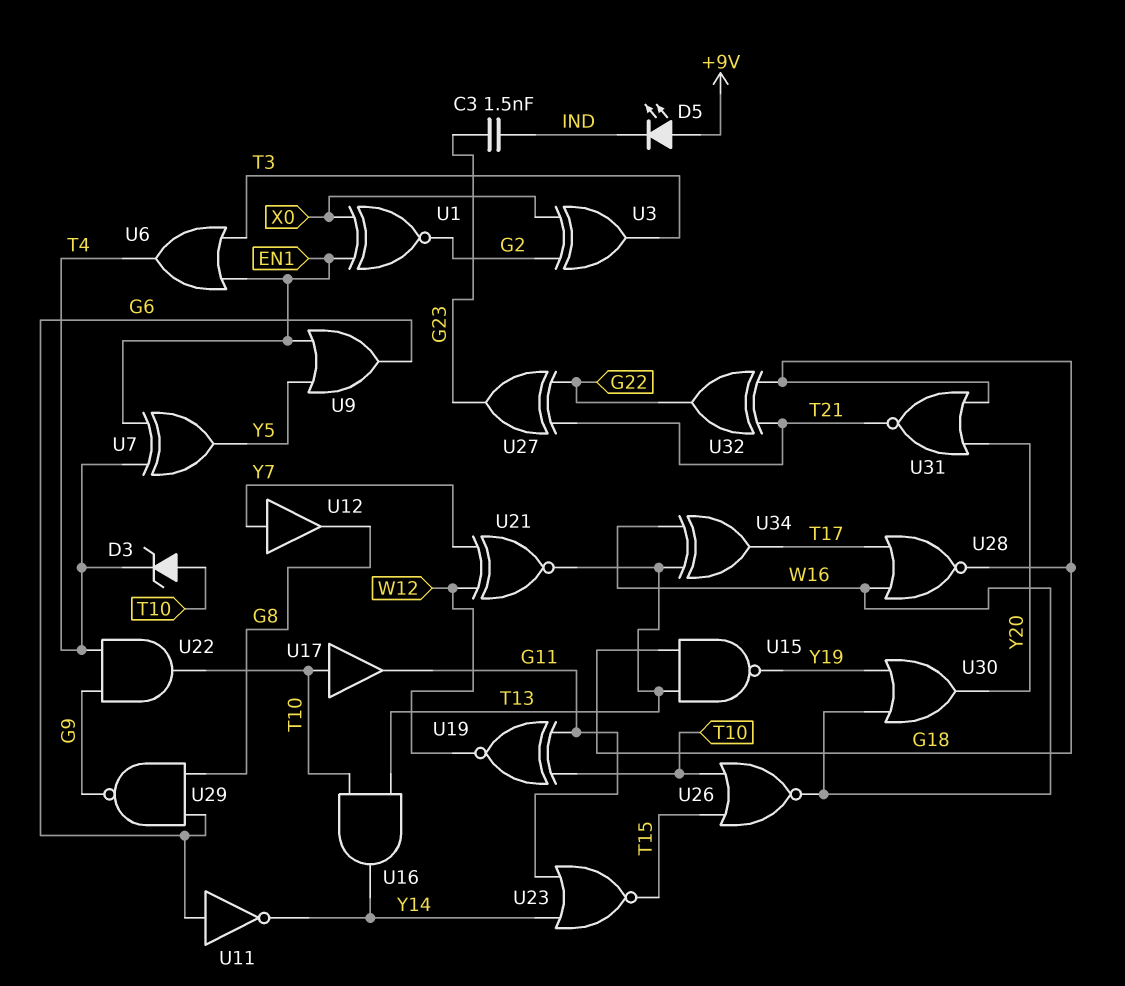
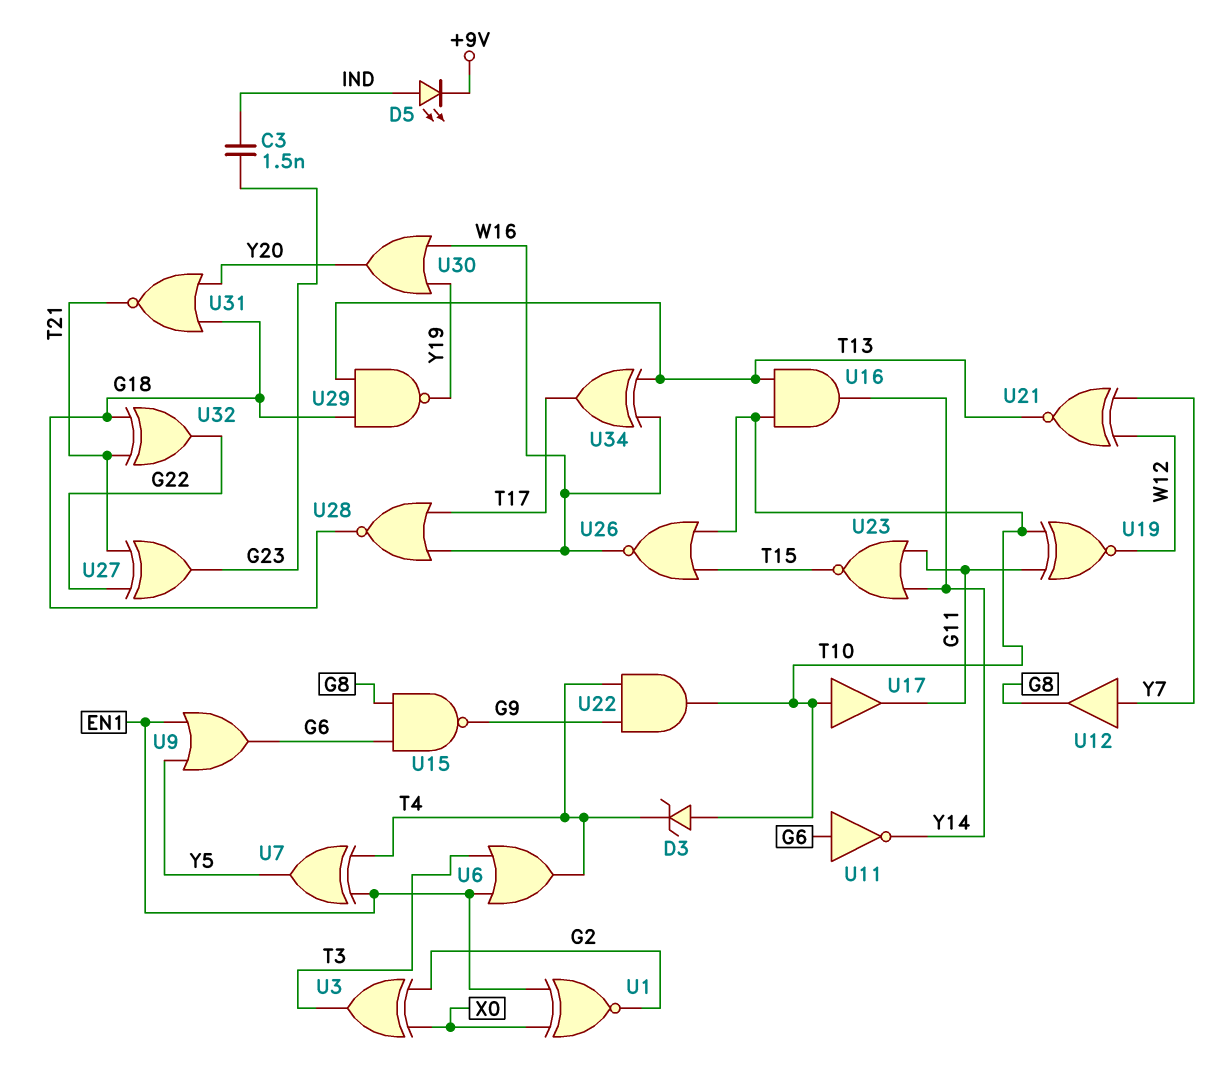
D5: LED (A +9V, K IND) -> LED (A IND, K +9V)
U15: NAND (in G18, in T13, out Y19) -> NAND (in G6, in G8, out G9)
U29: NAND (in G6, in G8, out G9) -> NAND (in G18, in T13, out Y19)

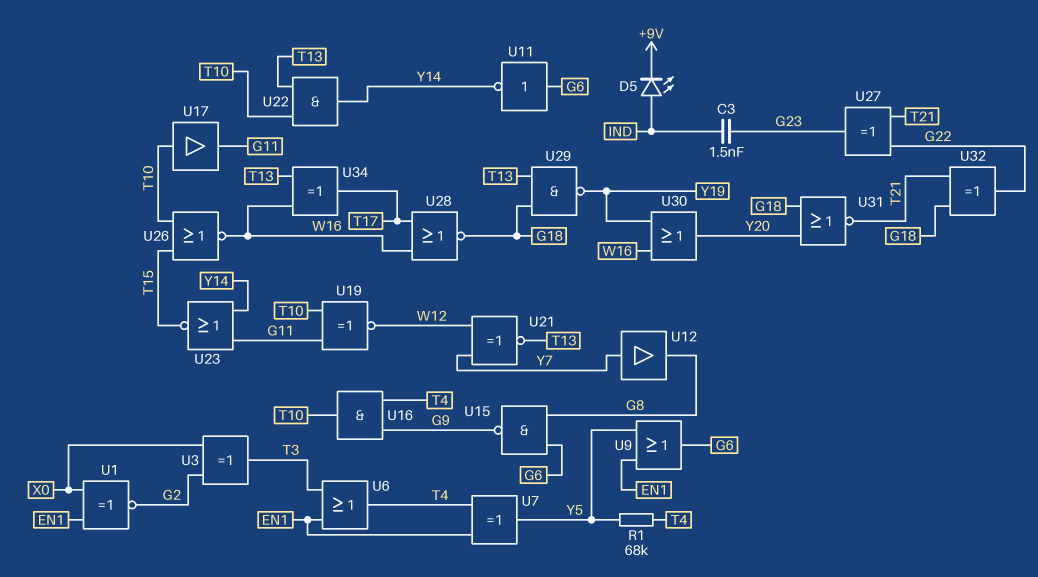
D3: zener (A T10, K T4) -> none
R1: none -> 68k (T4, Y5)
U16: AND (in T10, in T13, out Y14) -> AND (in G9, in T4, out T10)
U22: AND (in G9, in T4, out T10) -> AND (in T10, in T13, out Y14)

